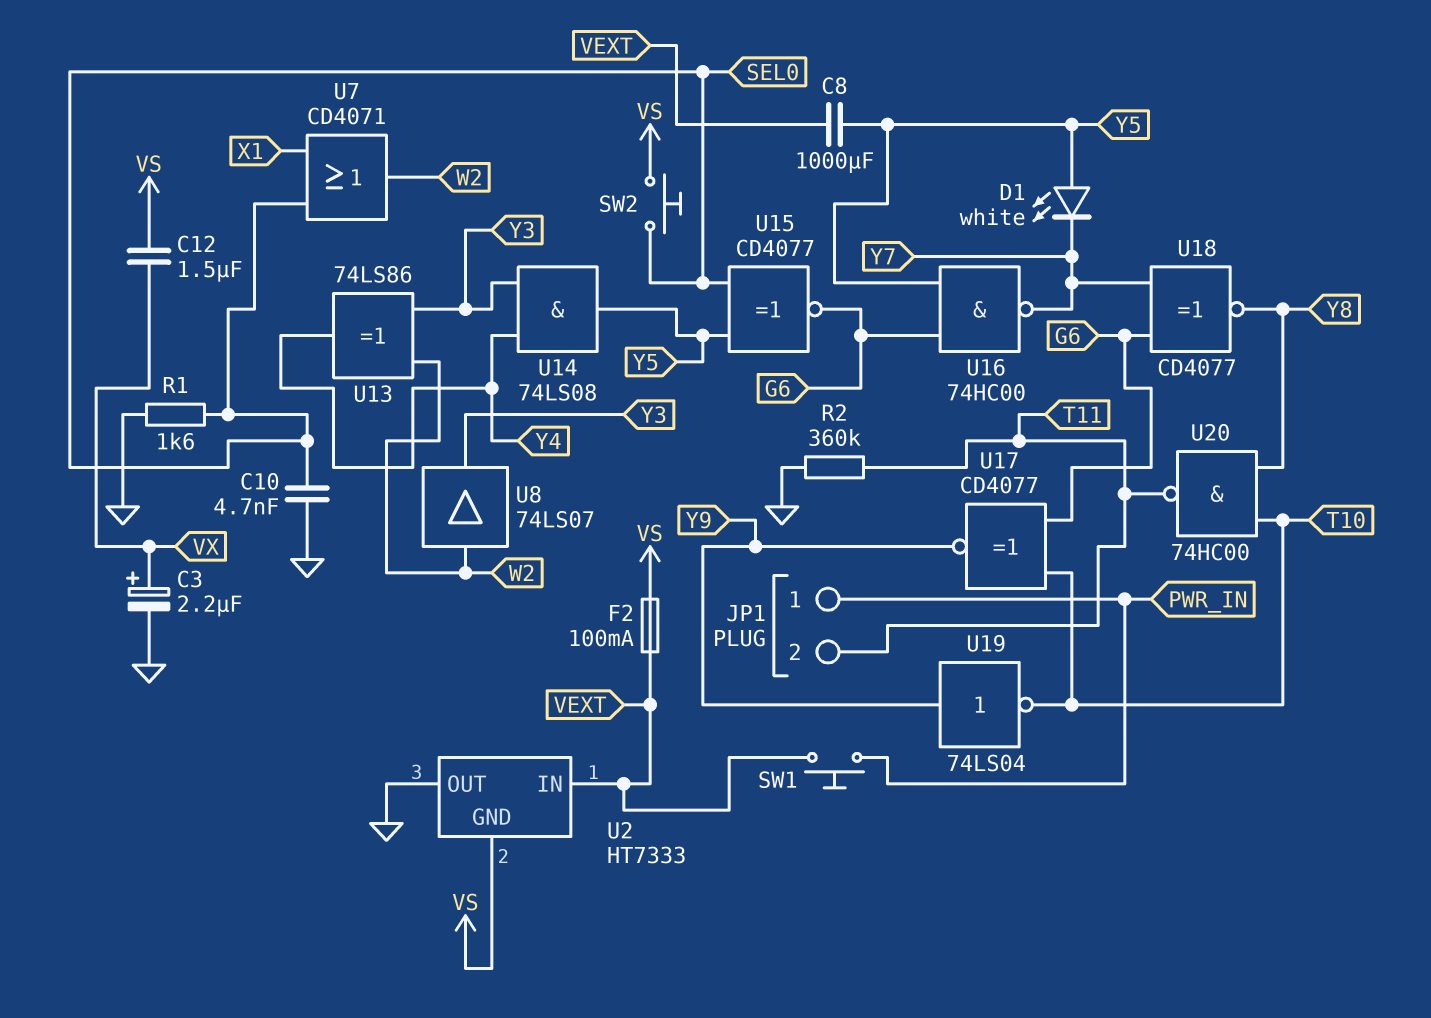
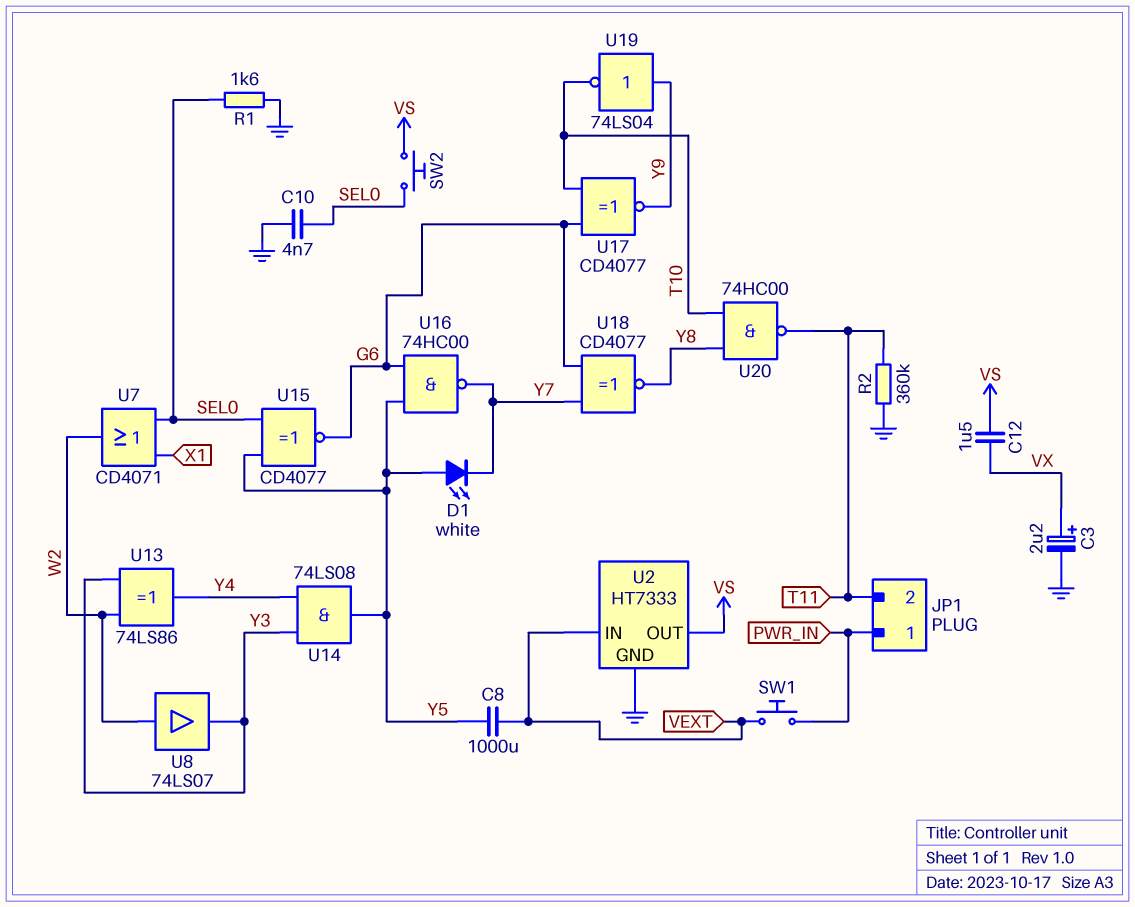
F2: 100mA (VEXT, VS) -> none
U2 pin GND: VS -> GND
U2 pin OUT: GND -> VS

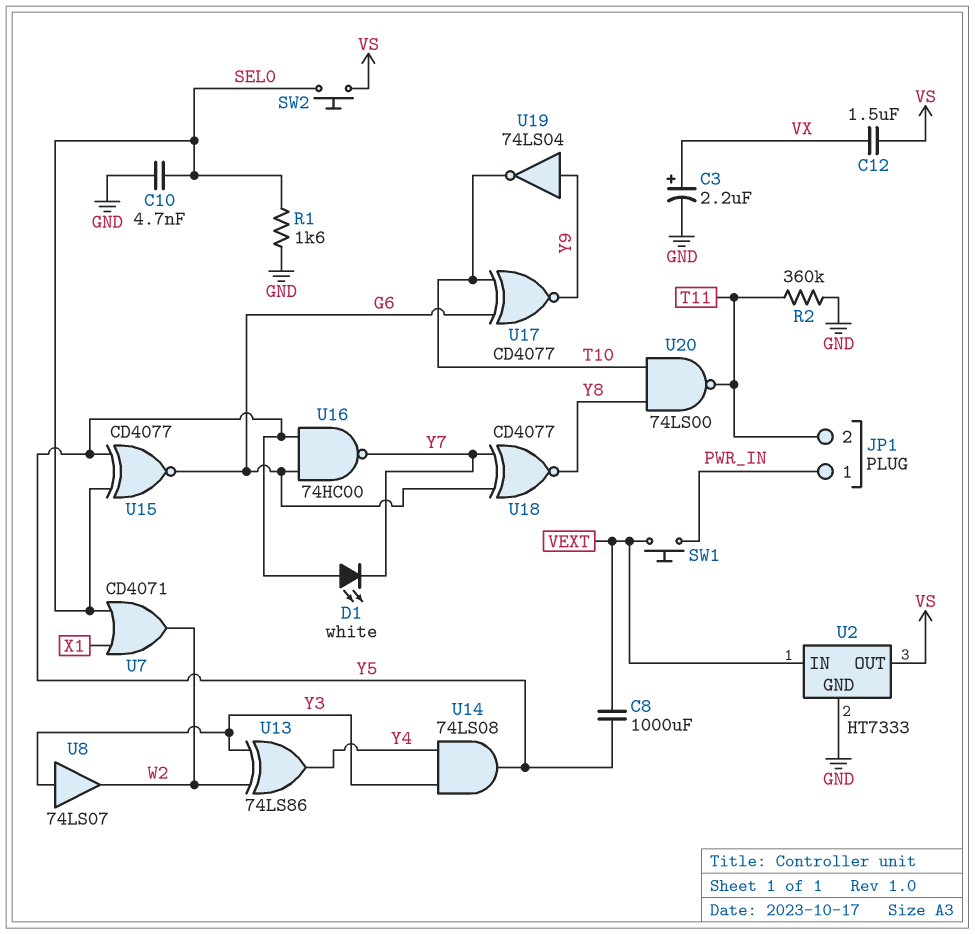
U8: buffer 74LS07 (in W2, out Y3) -> buffer 74LS07 (in Y3, out W2)
U20: NAND 74HC00 (in T10, in Y8, out T11) -> NAND 74LS00 (in T10, in Y8, out T11)

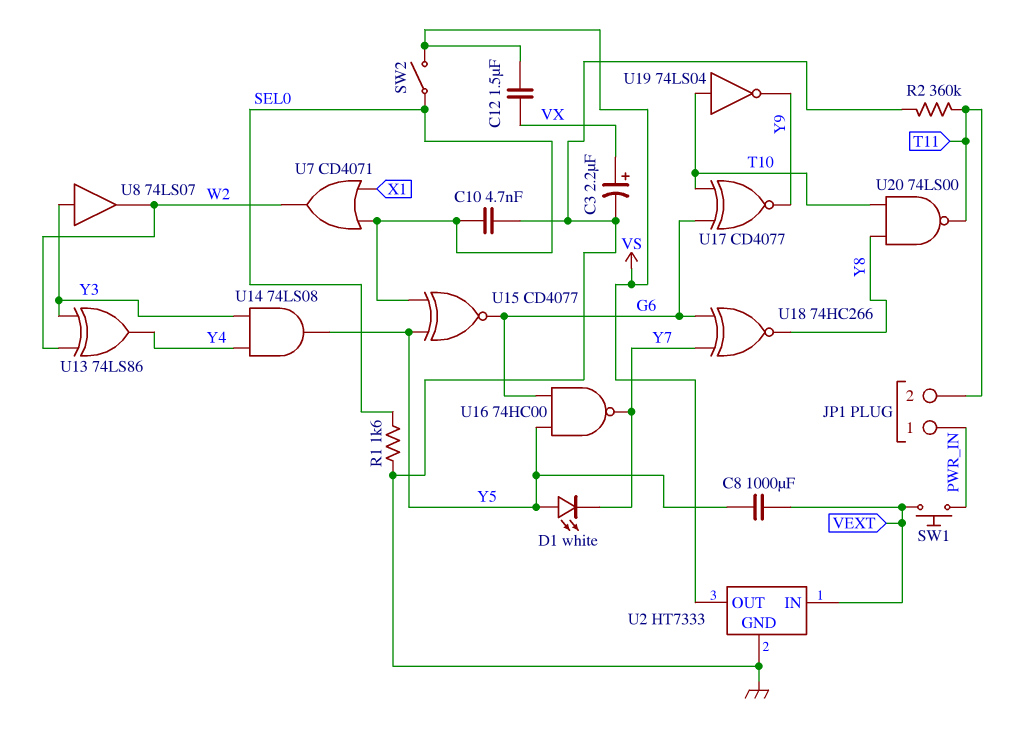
SW2: button (SEL0, VS) -> switch (SEL0, VS)
U18: XNOR CD4077 (in G6, in Y7, out Y8) -> XNOR 74HC266 (in G6, in Y7, out Y8)
U19: NOT 74LS04 (in Y9, out T10) -> NOT 74LS04 (in T10, out Y9)

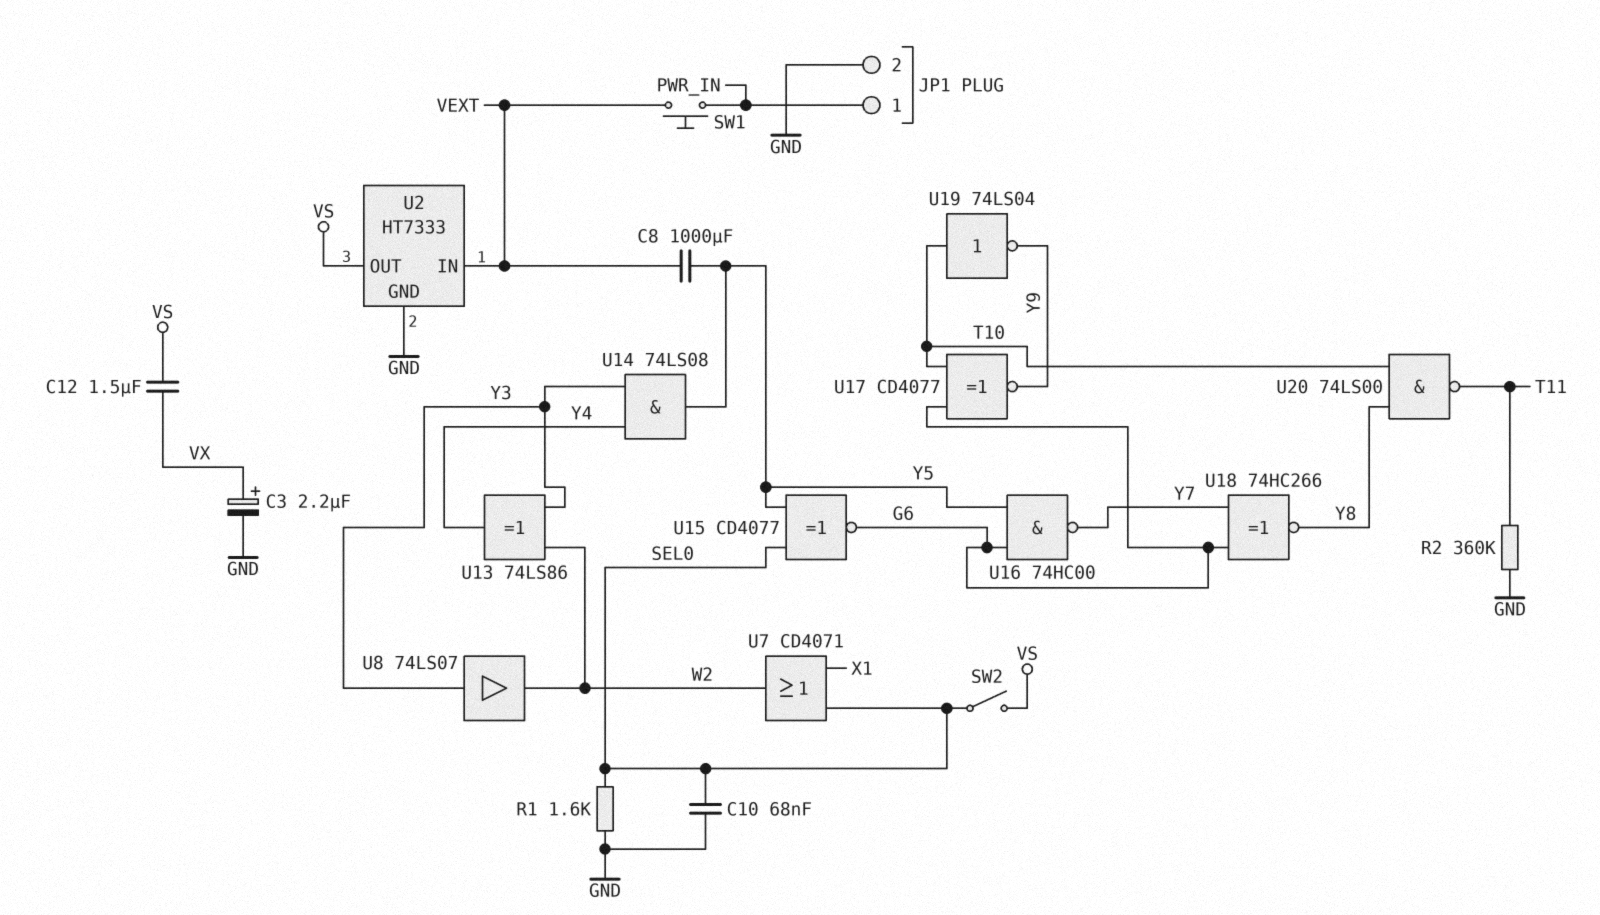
C10: 4.7nF (GND, SEL0) -> 68nF (GND, SEL0)
D1: LED white (A Y5, K Y7) -> none
JP1 pin 2: T11 -> GND

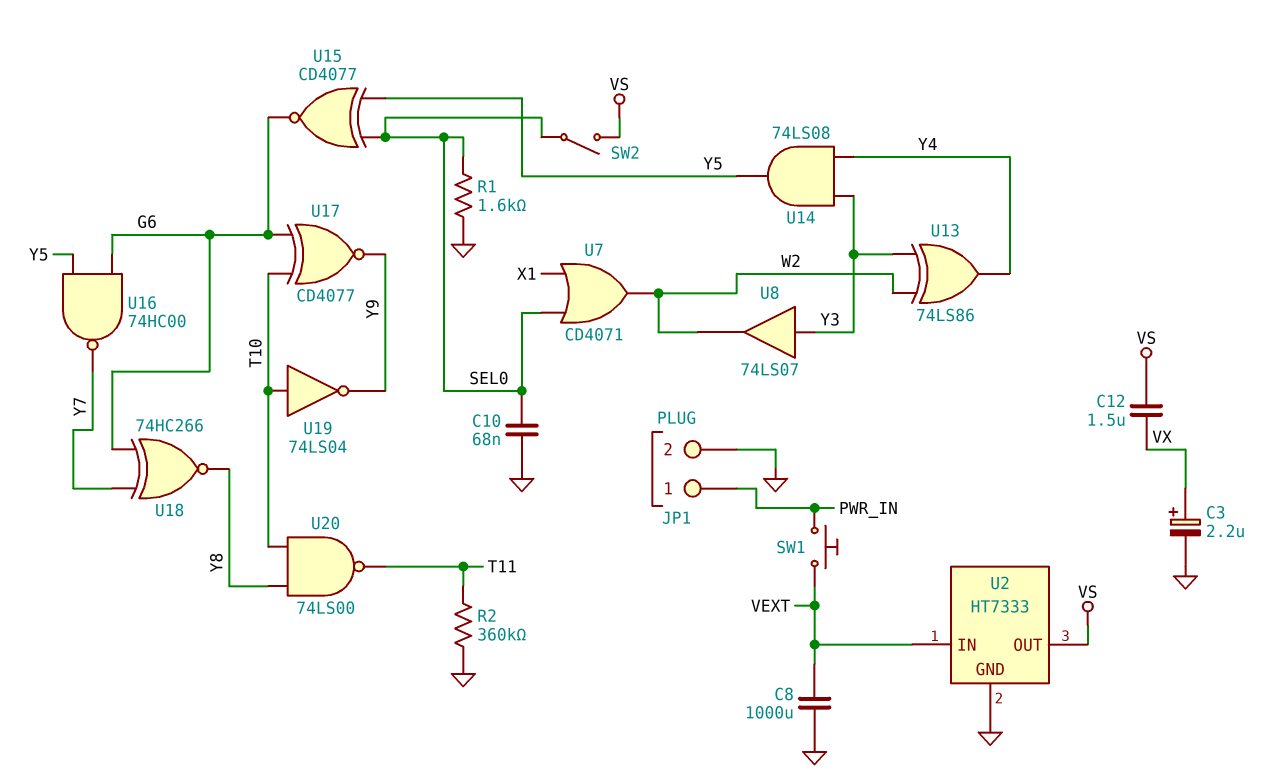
C8: 1000uF (VEXT, Y5) -> 1000uF (GND, VEXT)

